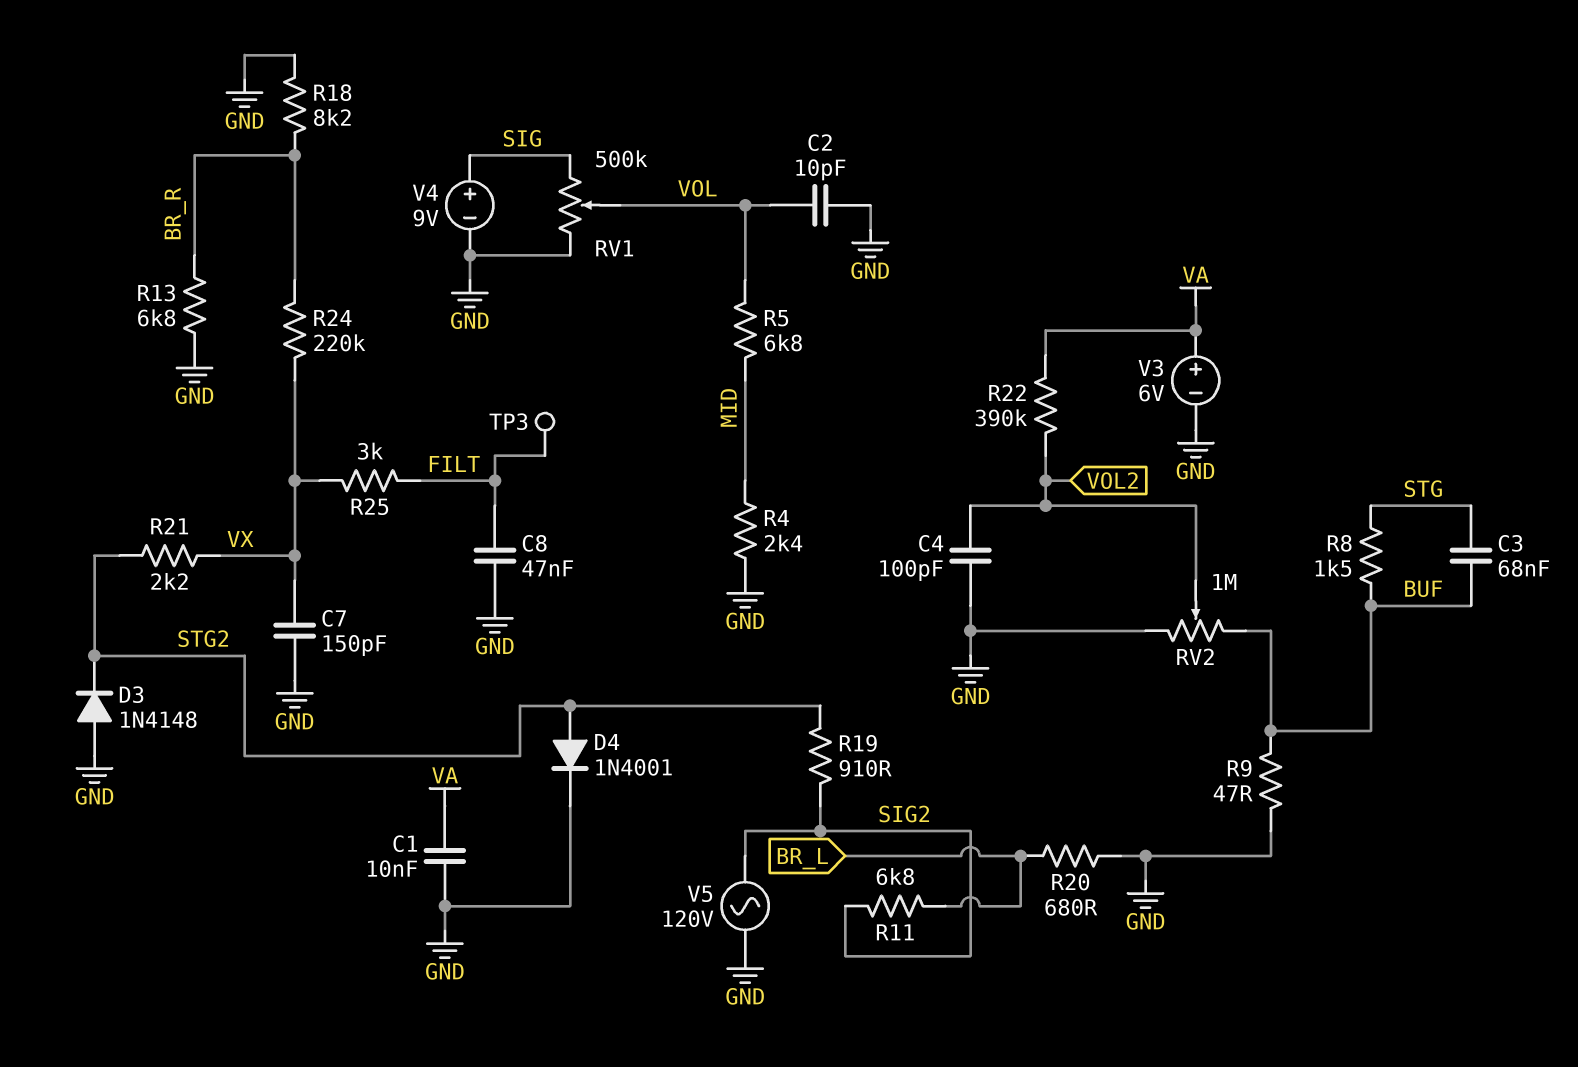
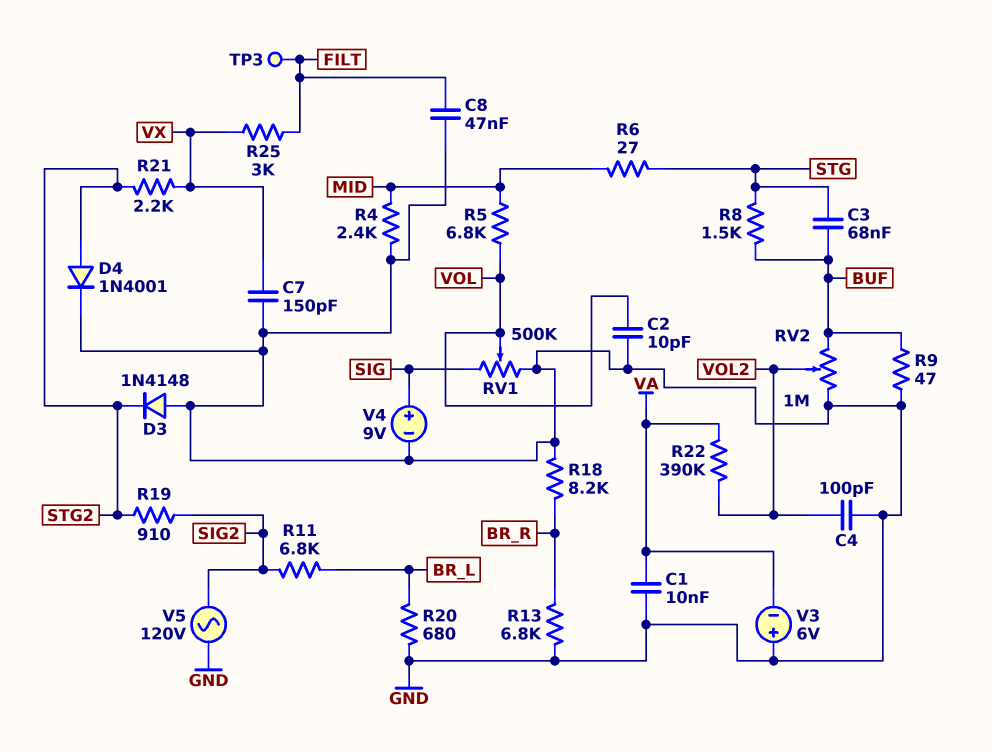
R6: none -> 27 (MID, STG)
R24: 220k (BR_R, VX) -> none
V3: 6V (plus VA, minus GND) -> 6V (plus GND, minus VA)

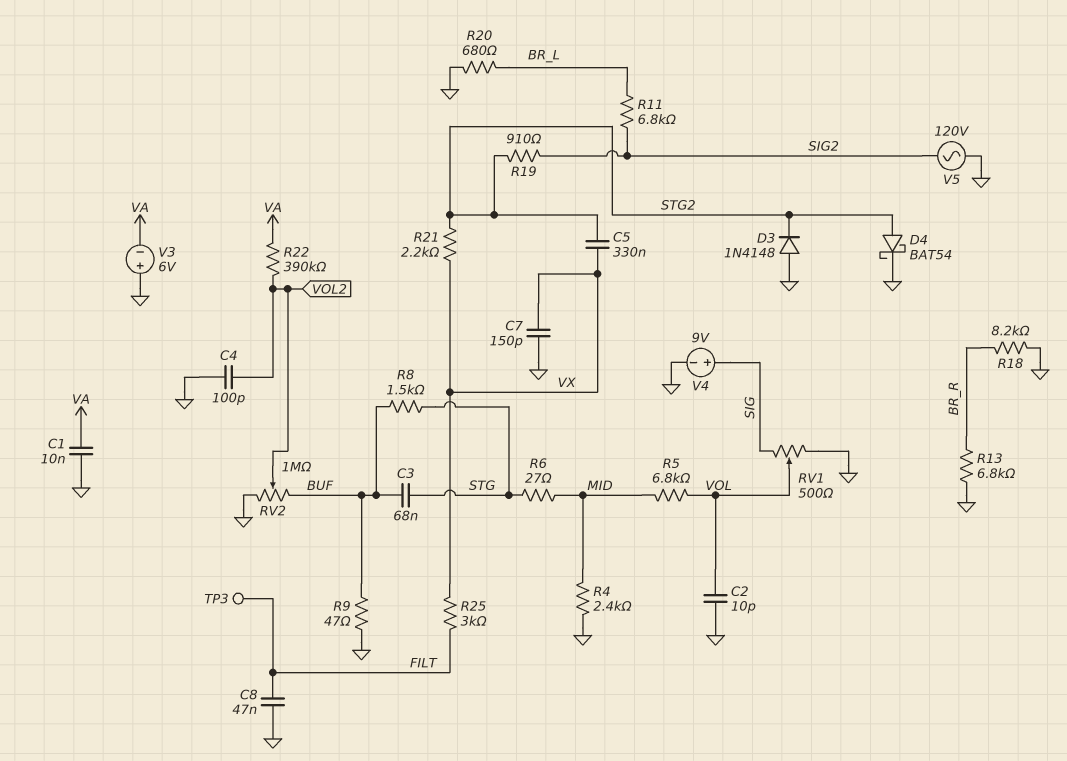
C5: none -> 330nF (STG2, VX)
D4: diode 1N4001 (A STG2, K GND) -> schottky BAT54 (A STG2, K GND)
RV1: 500k (GND, SIG, wiper VOL) -> 500 (GND, SIG, wiper VOL)

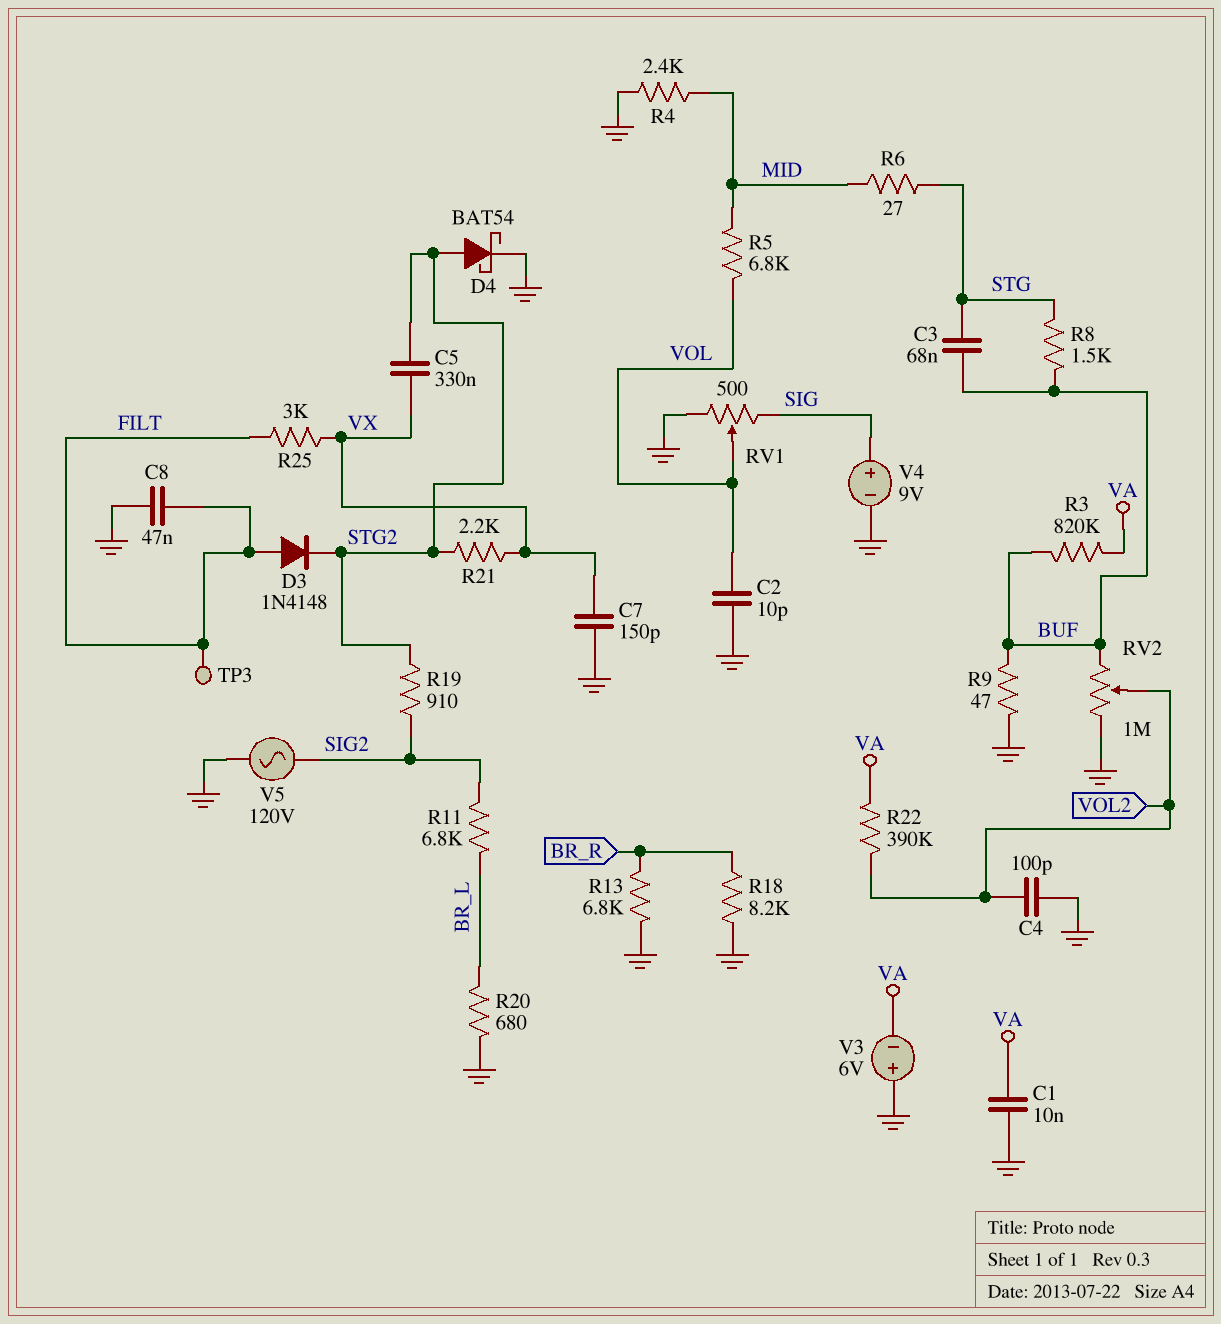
D3: diode 1N4148 (A GND, K STG2) -> diode 1N4148 (A FILT, K STG2)
R3: none -> 820k (BUF, VA)

